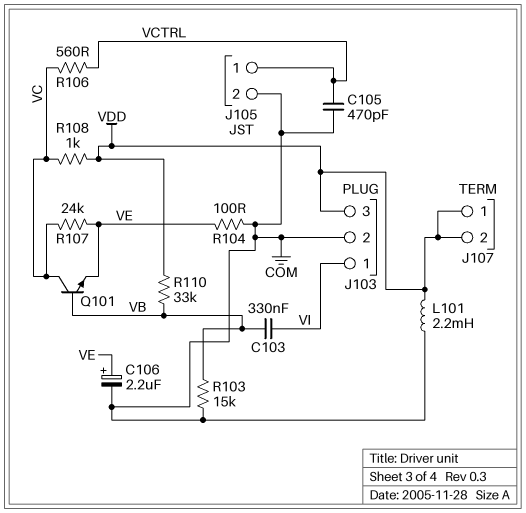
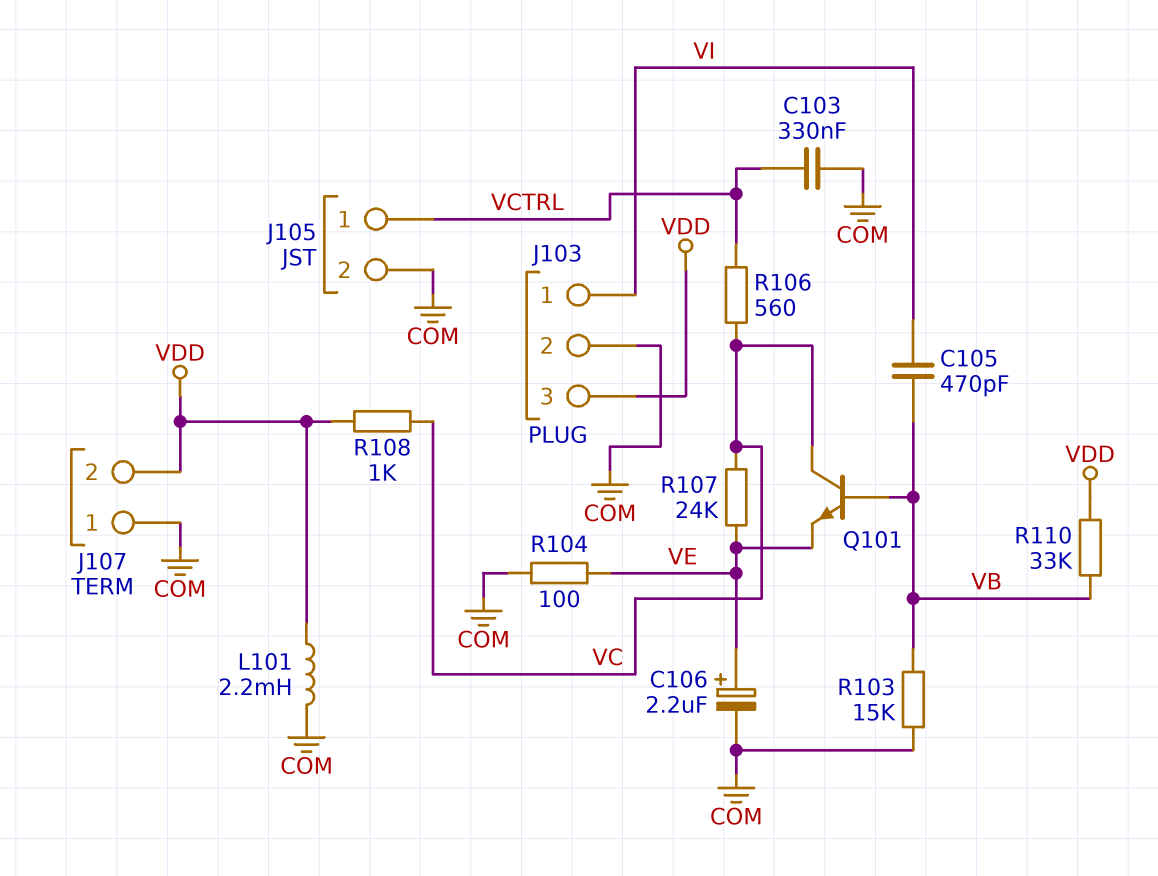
C103: 330nF (VB, VI) -> 330nF (COM, VCTRL)
C105: 470pF (COM, VCTRL) -> 470pF (VB, VI)
J107 pin 1: VDD -> COM

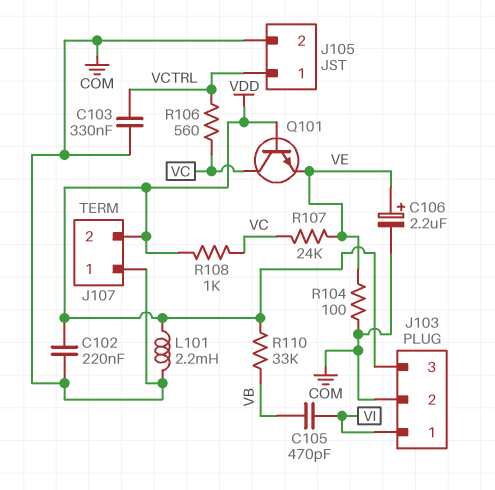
C102: none -> 220nF (COM, VDD)
Q101: NPN (B VB, C VC, E VE) -> NPN (B VDD, C VC, E VE)
R103: 15k (COM, VB) -> none

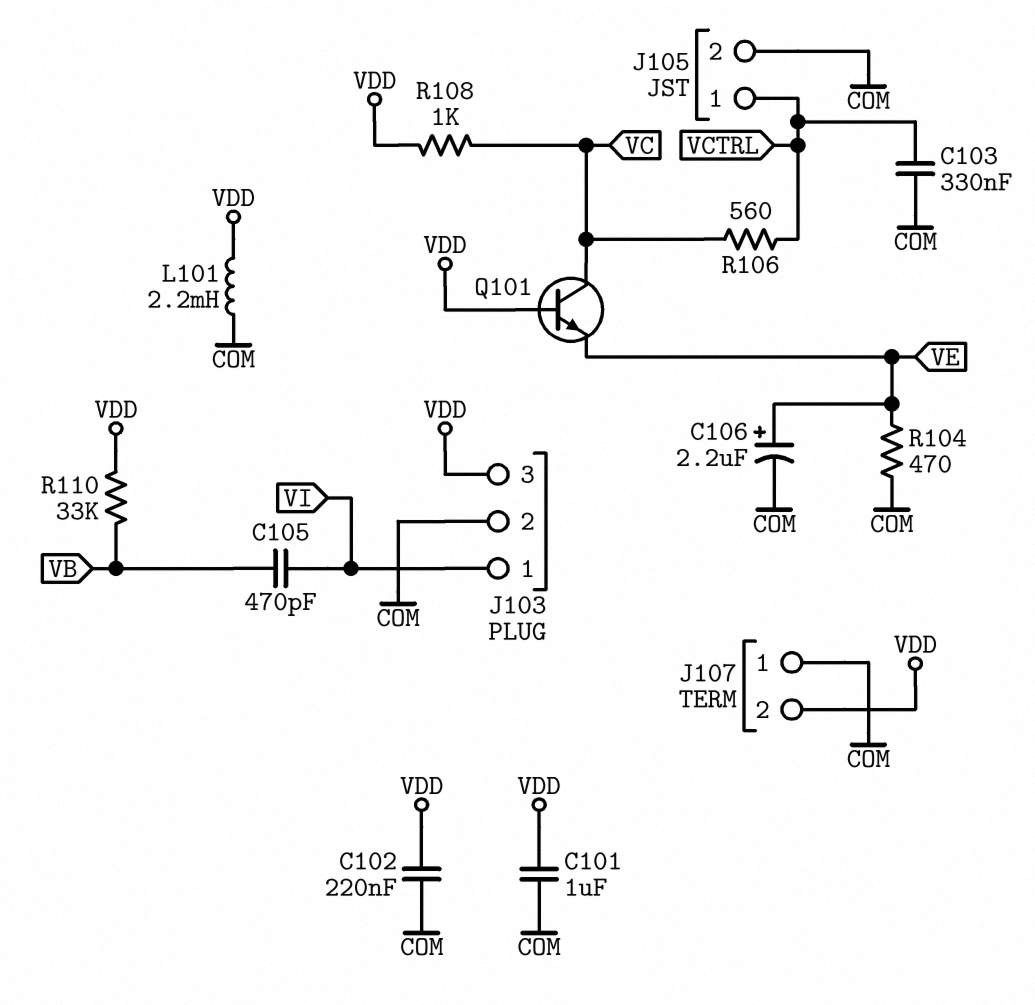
C101: none -> 1uF (COM, VDD)
R104: 100 (COM, VE) -> 470 (COM, VE)
R107: 24k (VC, VE) -> none

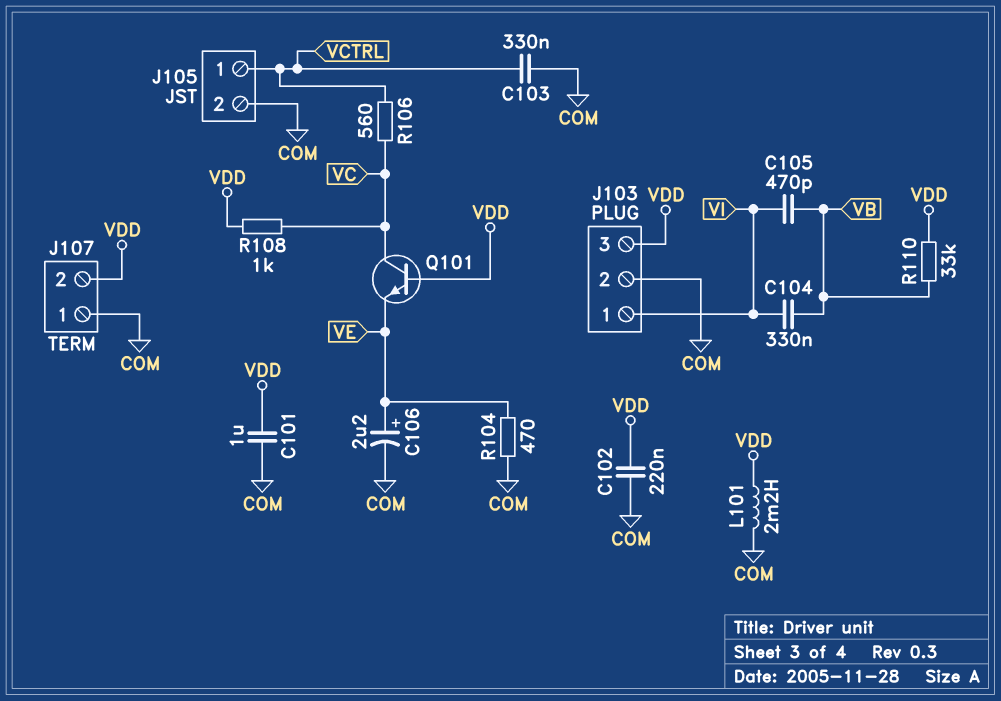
C104: none -> 330nF (VB, VI)

